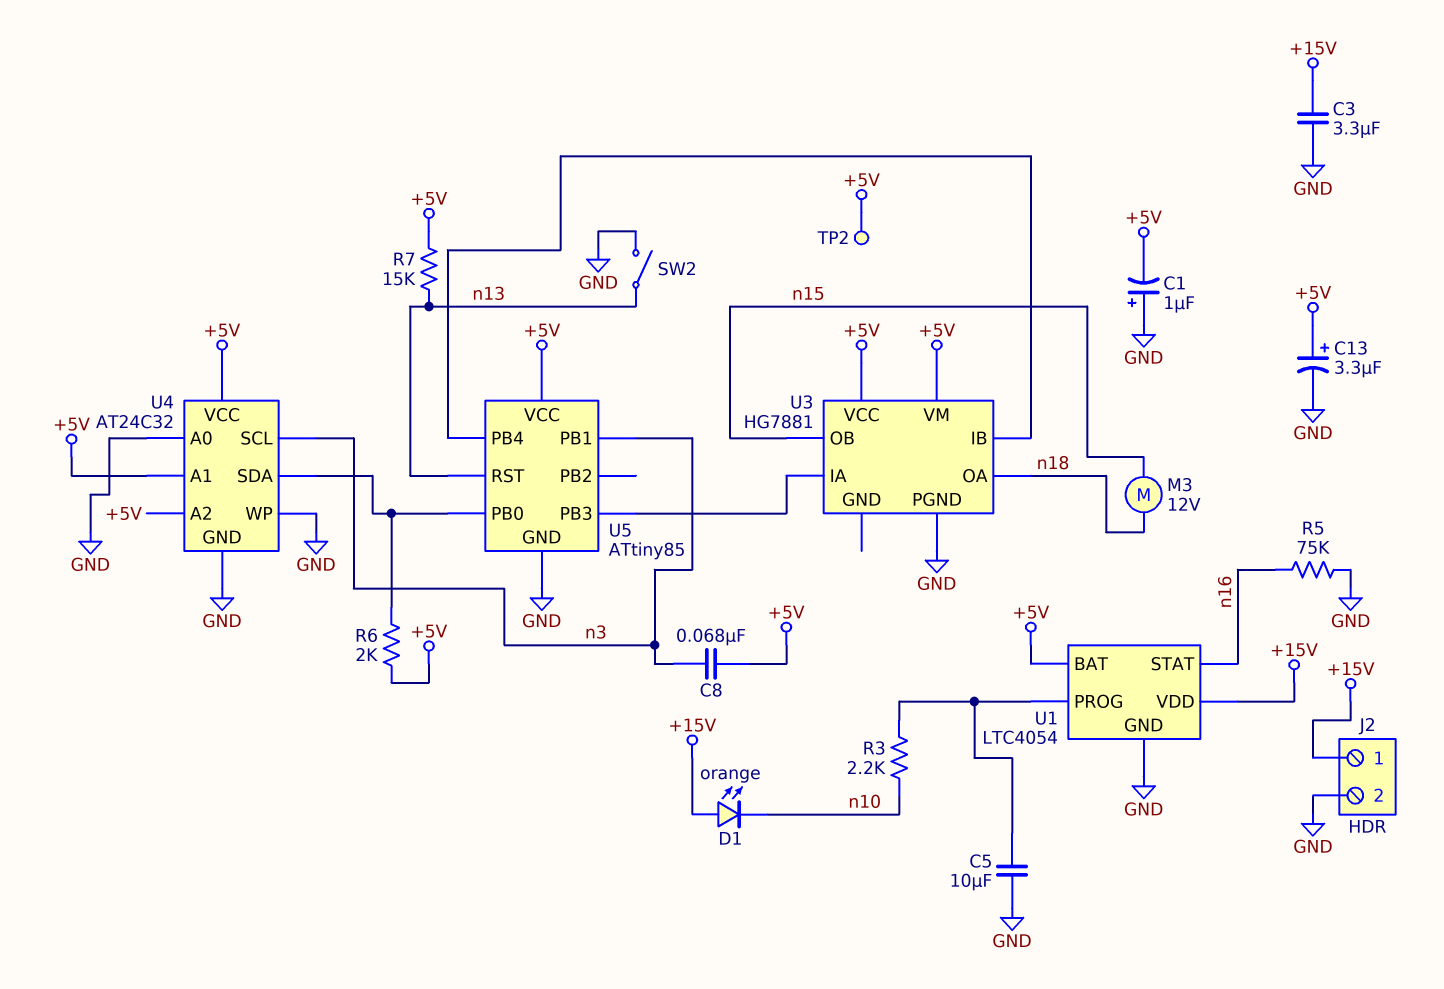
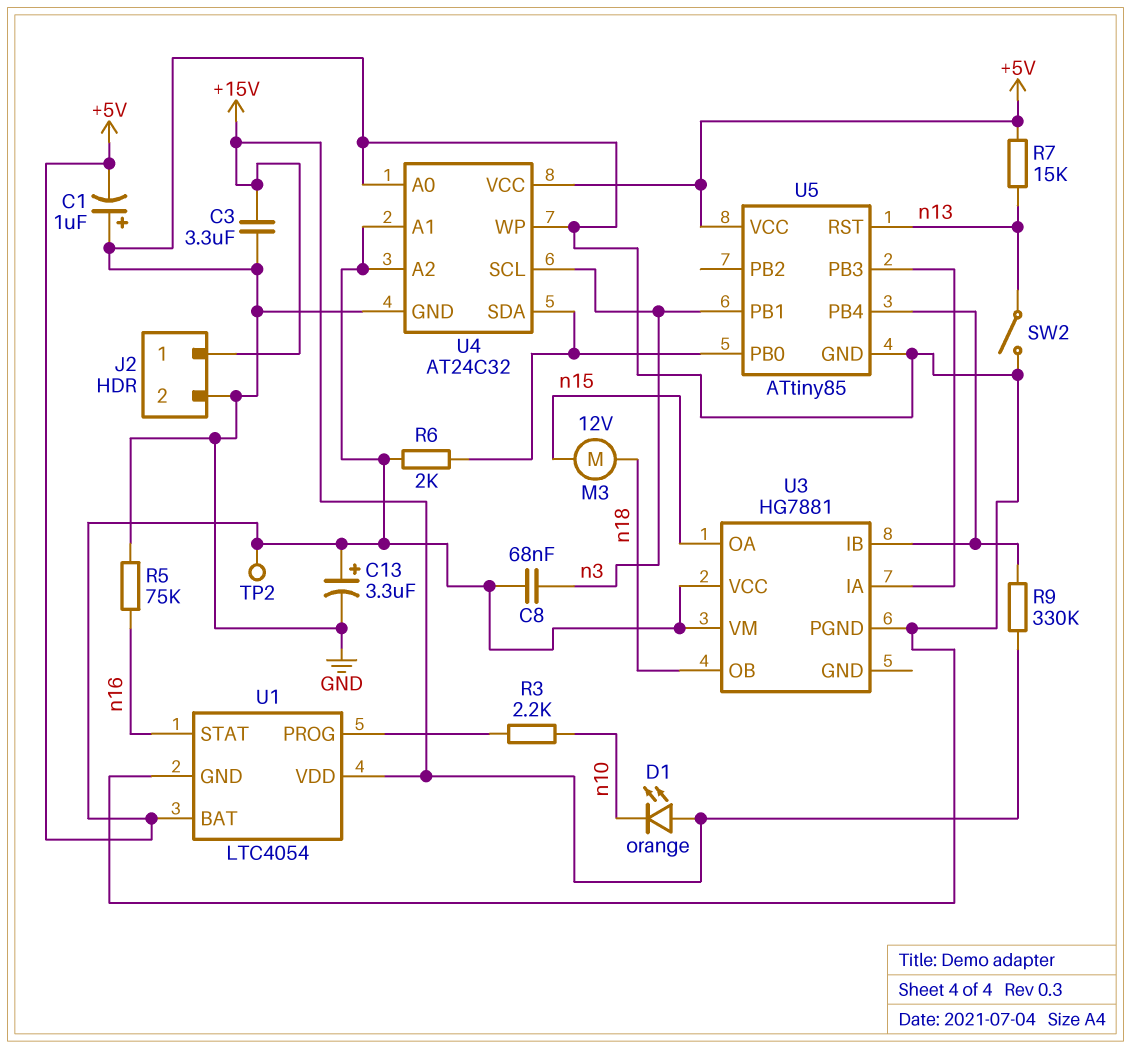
C5: 10uF (GND, U1/PROG) -> none
R9: none -> 330k (+15V, U3/IB)
U3 pin OA: n18 -> n15
U3 pin OB: n15 -> n18

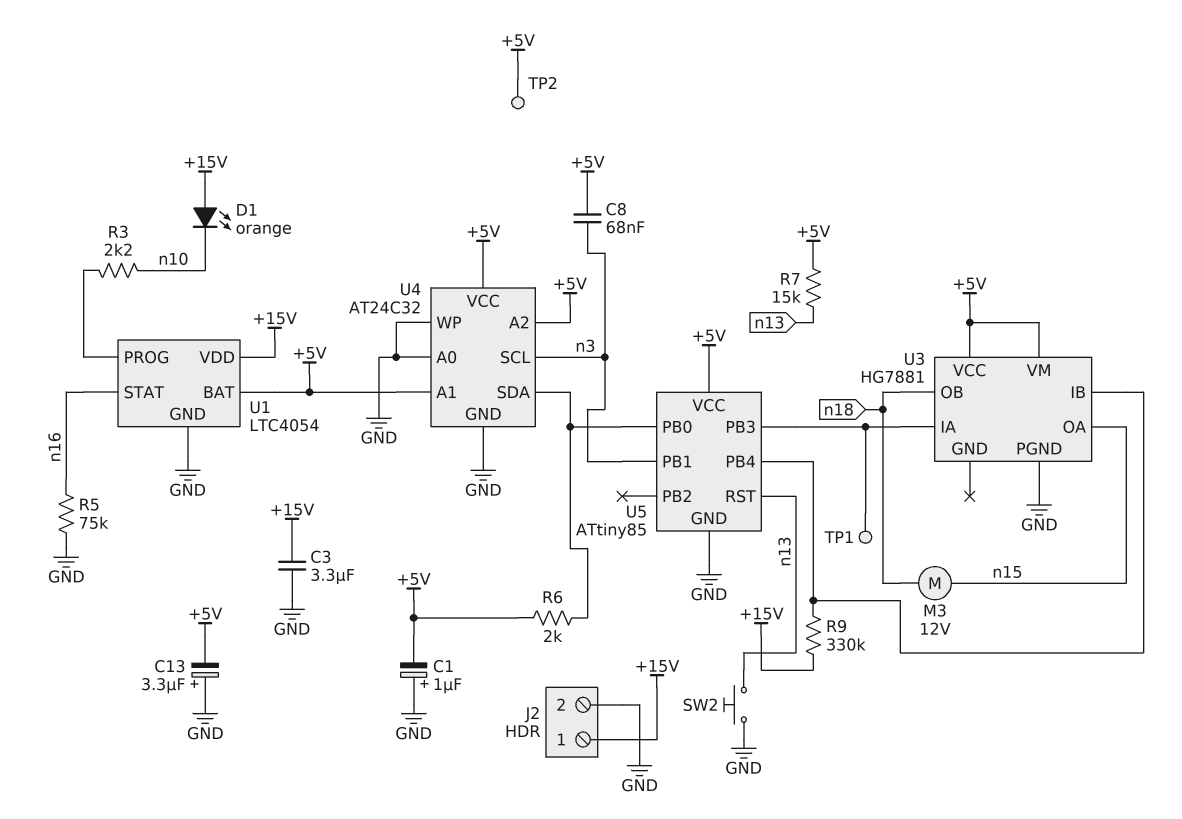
C13: 3.3uF (plus +5V, minus GND) -> 3.3uF (plus GND, minus +5V)
SW2: switch (GND, n13) -> button (GND, n13)
TP1: none -> test point (U3/IA)

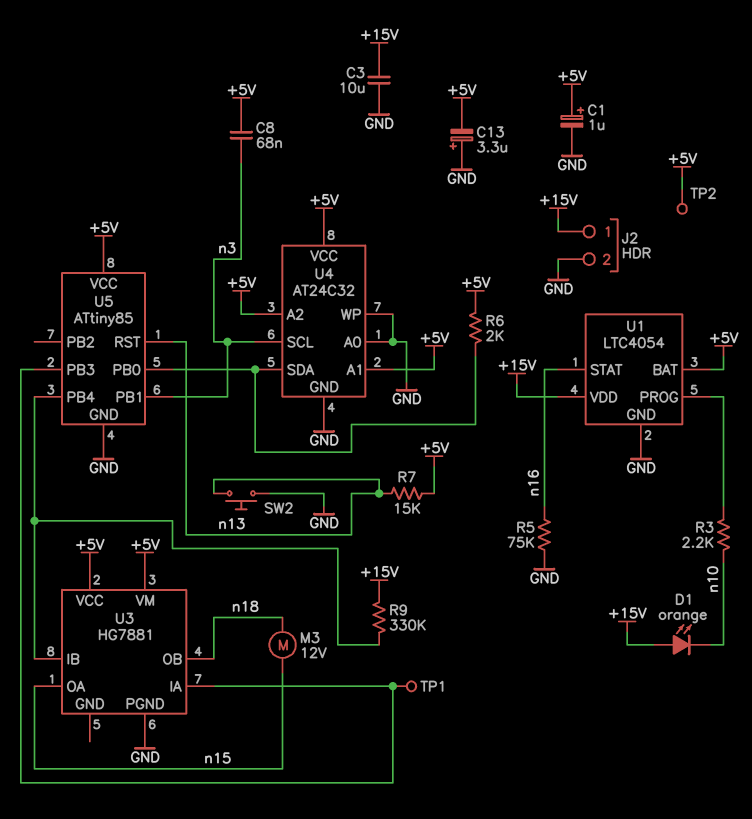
C1: 1uF (plus GND, minus +5V) -> 1uF (plus +5V, minus GND)
C3: 3.3uF (+15V, GND) -> 10uF (+15V, GND)

